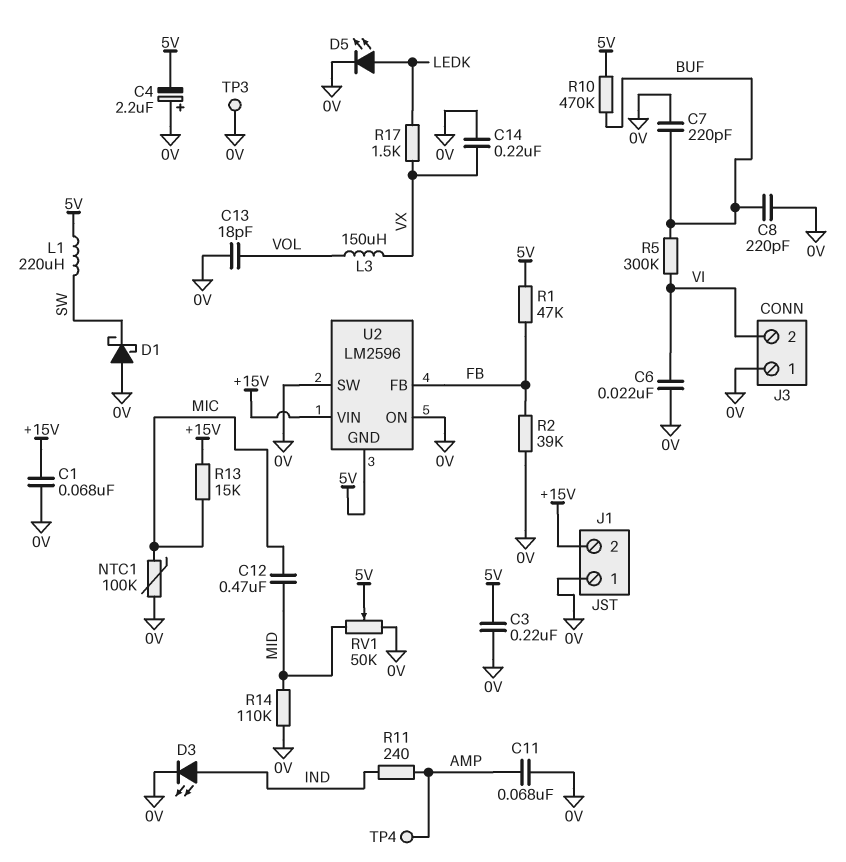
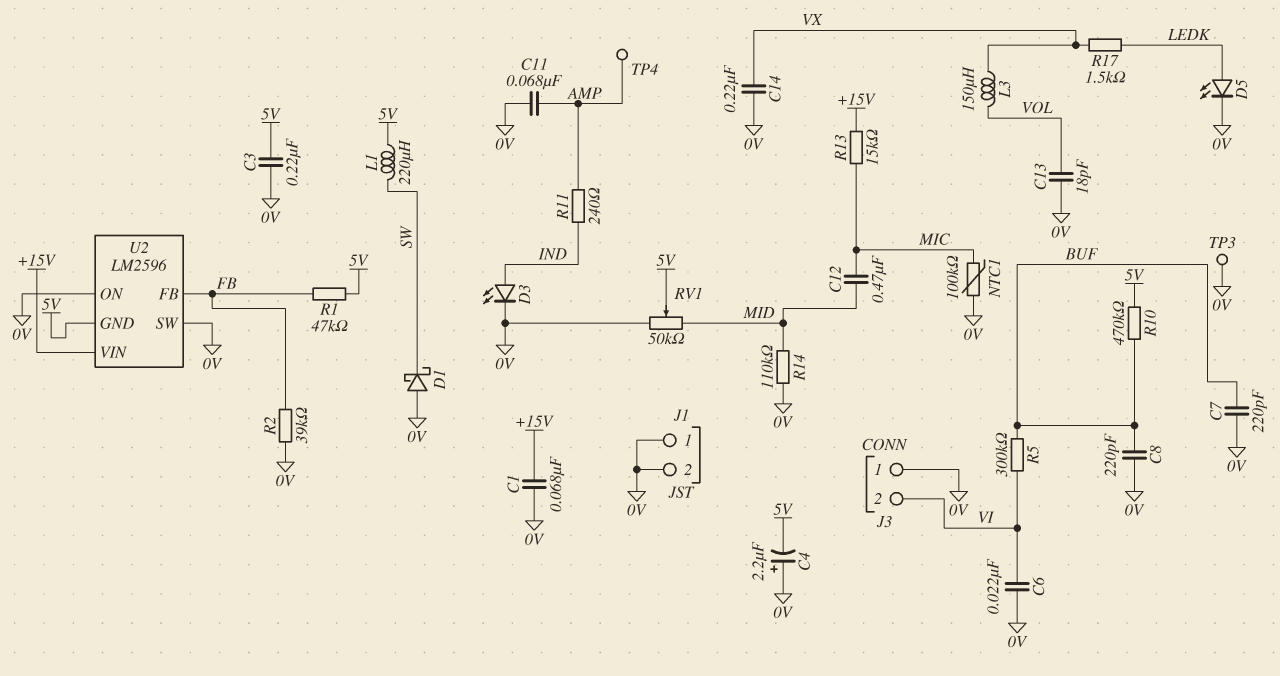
J1 pin 2: +15V -> 0V

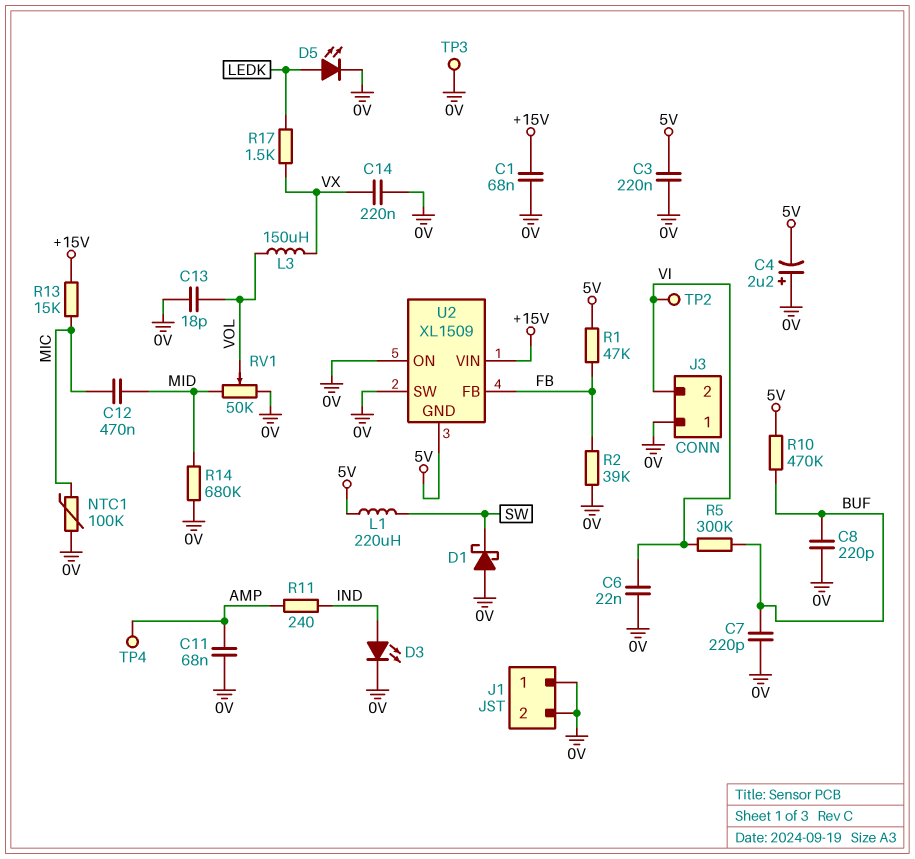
R14: 110k (0V, MID) -> 680k (0V, MID)
RV1: 50k (0V, MID, wiper 5V) -> 50k (0V, MID, wiper VOL)
TP2: none -> test point (VI)
U2: LM2596 -> XL1509

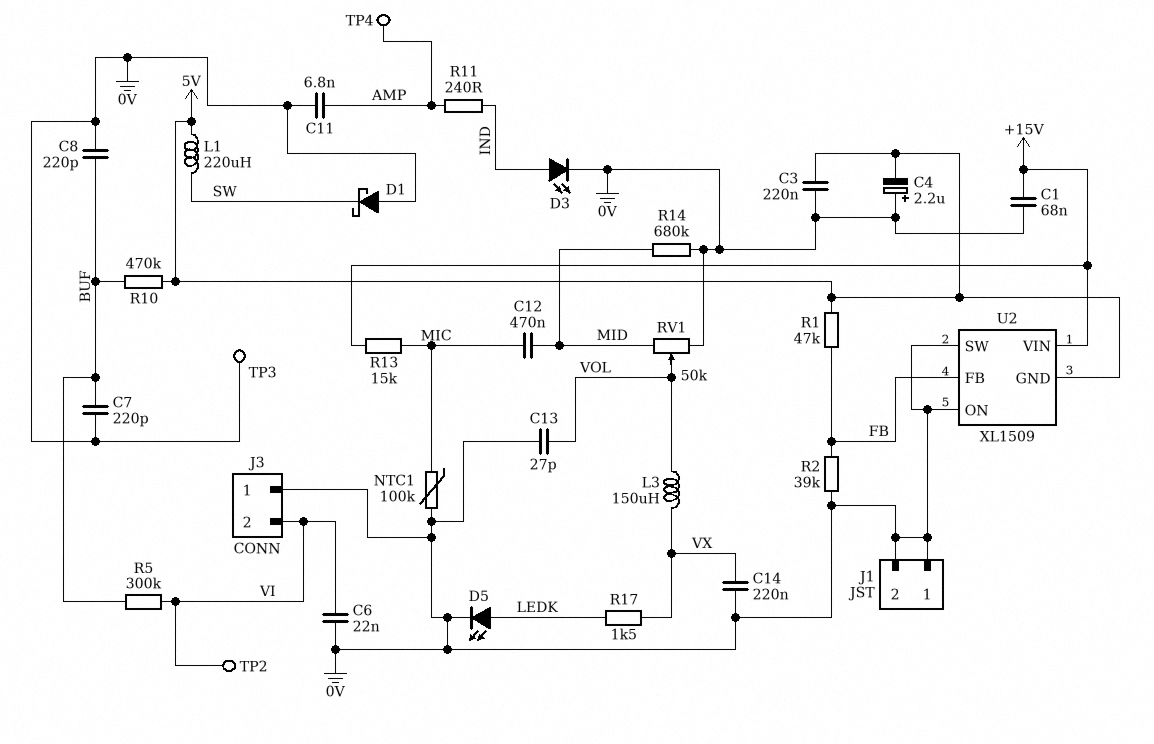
C11: 68nF (0V, AMP) -> 6.8nF (0V, AMP)
C13: 18pF (0V, VOL) -> 27pF (0V, VOL)

